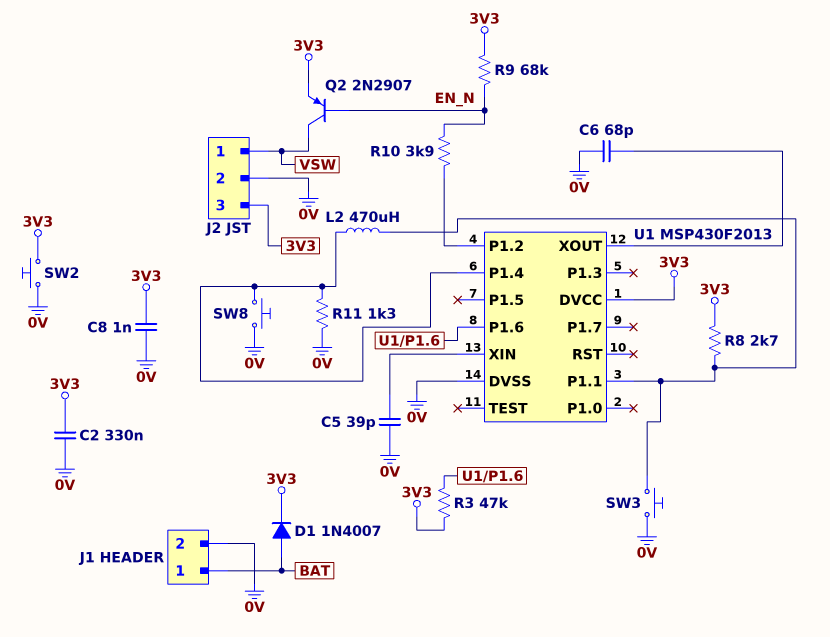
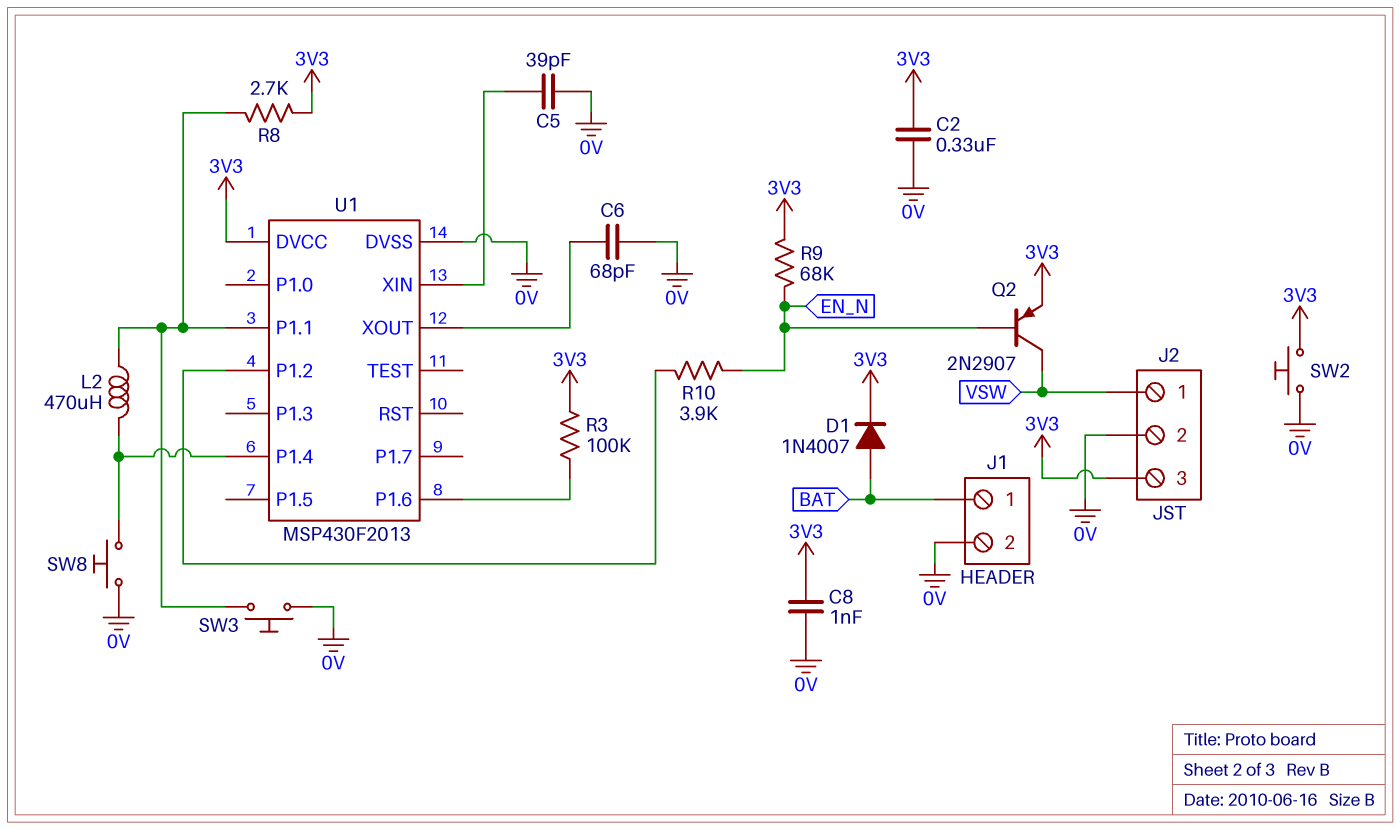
R3: 47k (3V3, U1/P1.6) -> 100k (3V3, U1/P1.6)
R11: 1.3k (0V, U1/P1.4) -> none

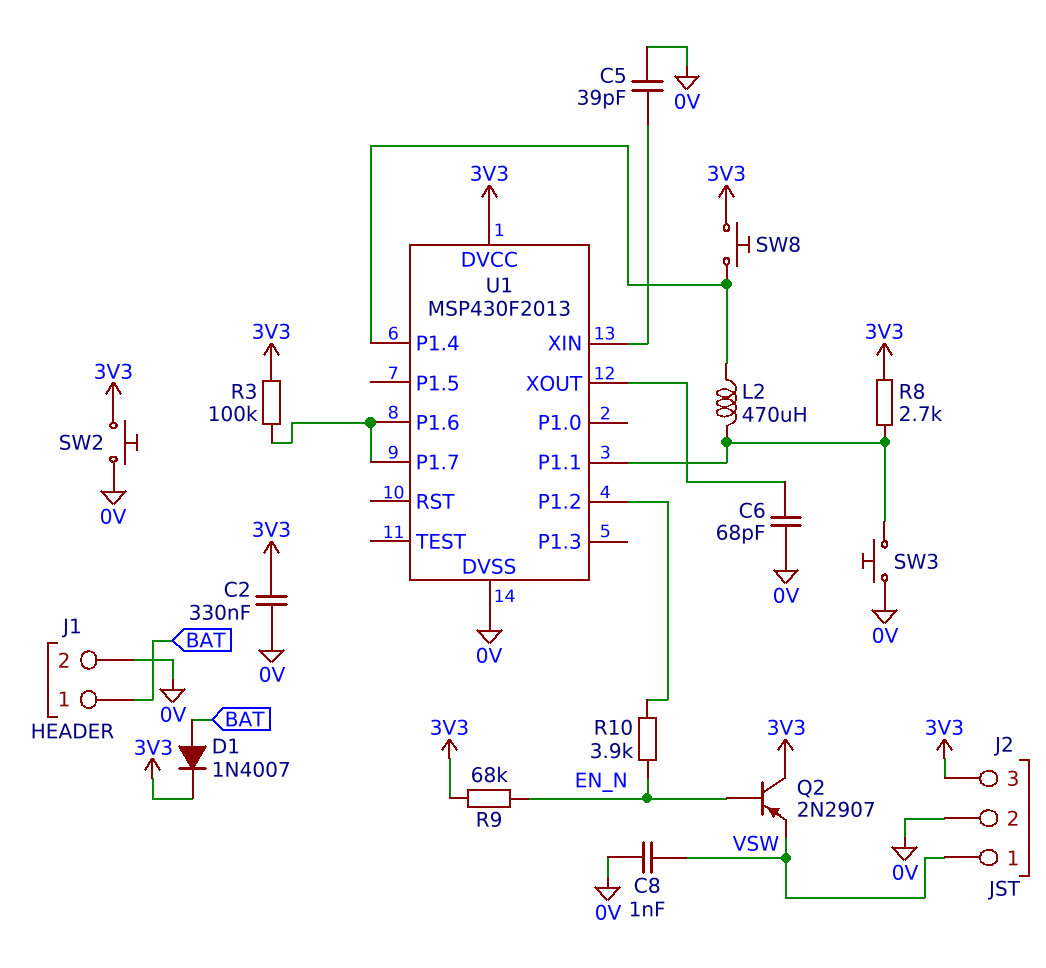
C8: 1nF (0V, 3V3) -> 1nF (0V, VSW)
Q2: PNP 2N2907 (B EN_N, C VSW, E 3V3) -> PNP 2N2907 (B EN_N, C 3V3, E VSW)
SW8: button (0V, U1/P1.4) -> button (3V3, U1/P1.4)
U1 pin P1.7: none -> U1/P1.6

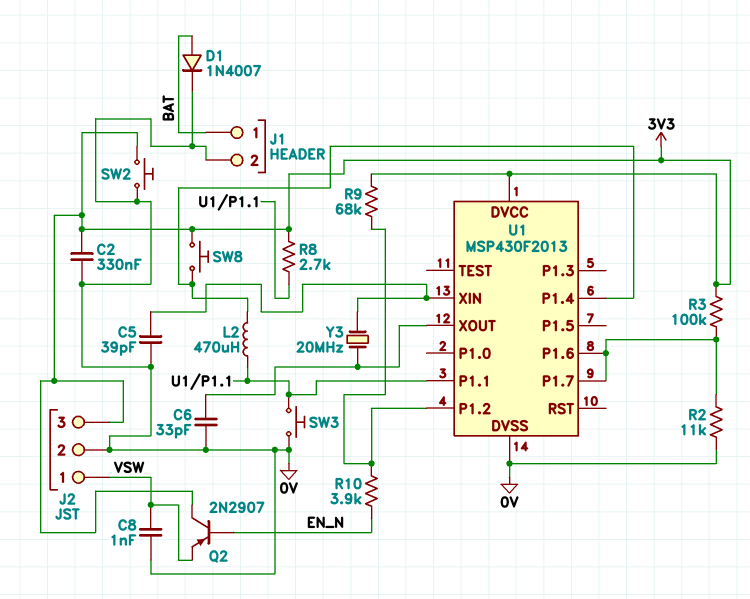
C6: 68pF (0V, U1/XOUT) -> 33pF (0V, U1/XOUT)
D1: diode 1N4007 (A BAT, K 3V3) -> diode 1N4007 (A BAT, K 0V)
R2: none -> 11k (0V, U1/P1.6)
R9: 68k (3V3, EN_N) -> 68k (3V3, U1/P1.2)
Y3: none -> 20MHz (U1/XIN, U1/XOUT)

